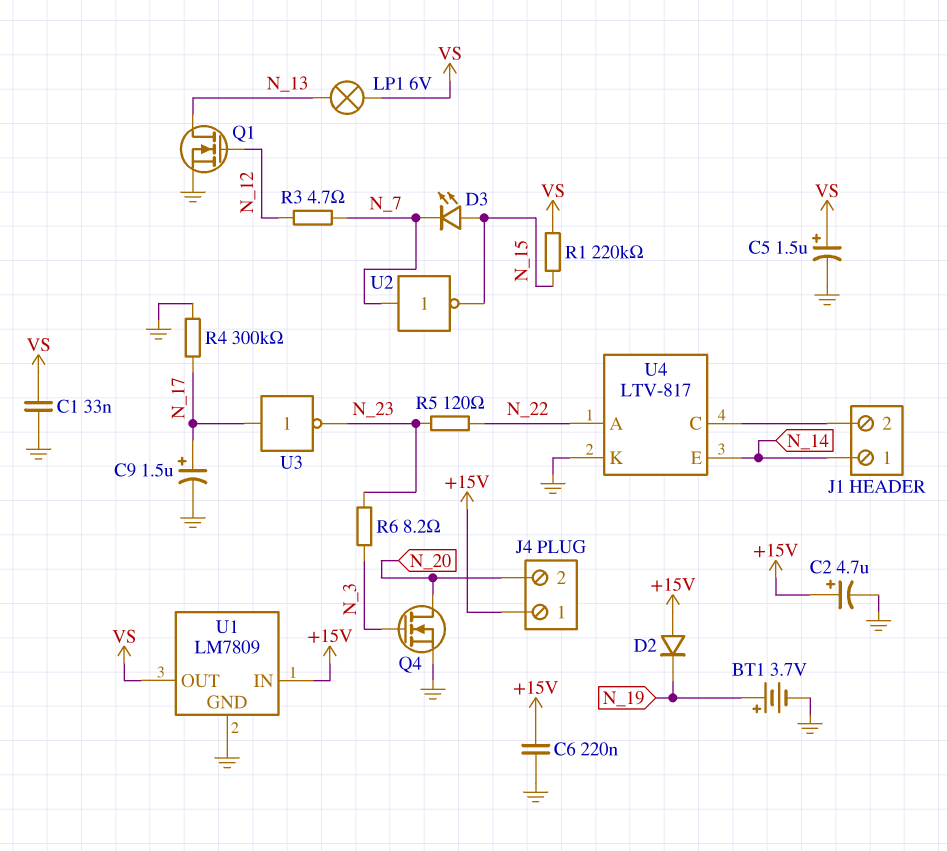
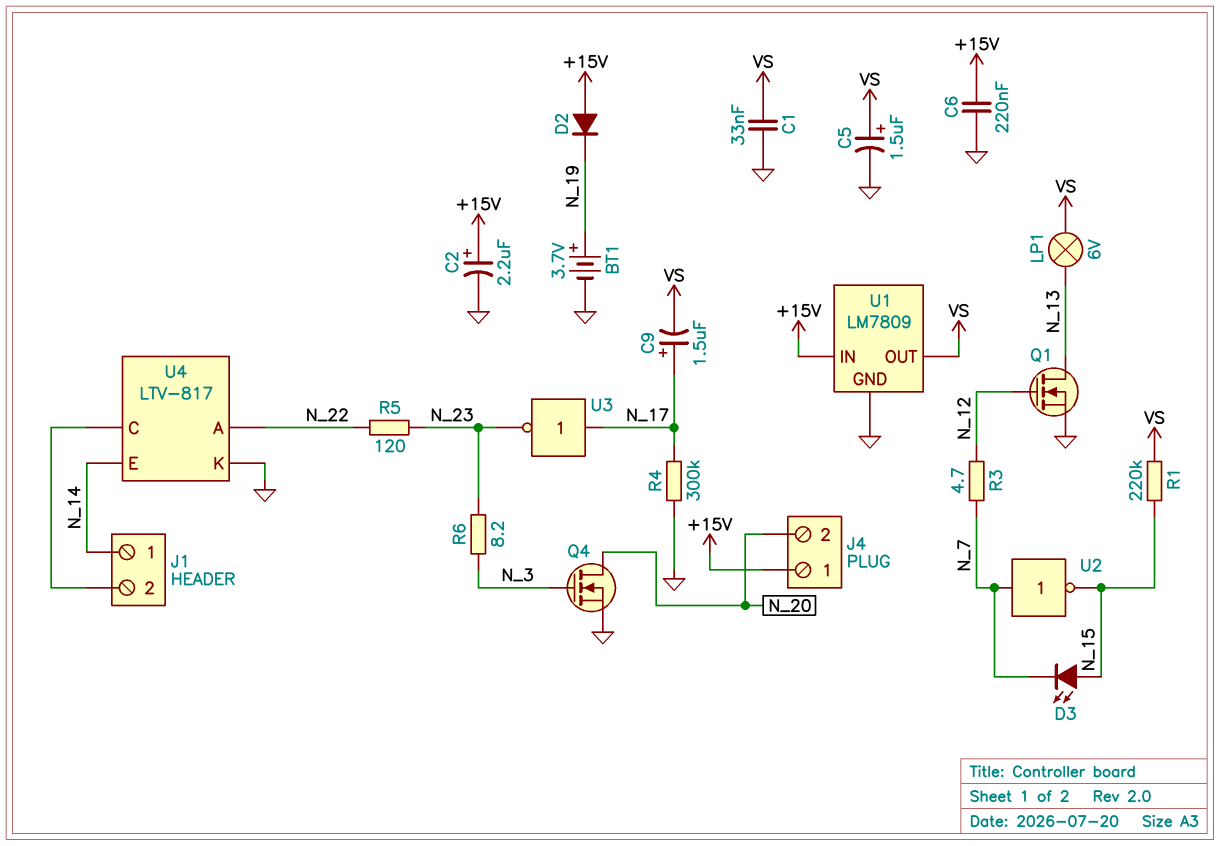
C2: 4.7uF (plus +15V, minus GND) -> 2.2uF (plus +15V, minus GND)
C9: 1.5uF (plus N_17, minus GND) -> 1.5uF (plus N_17, minus VS)

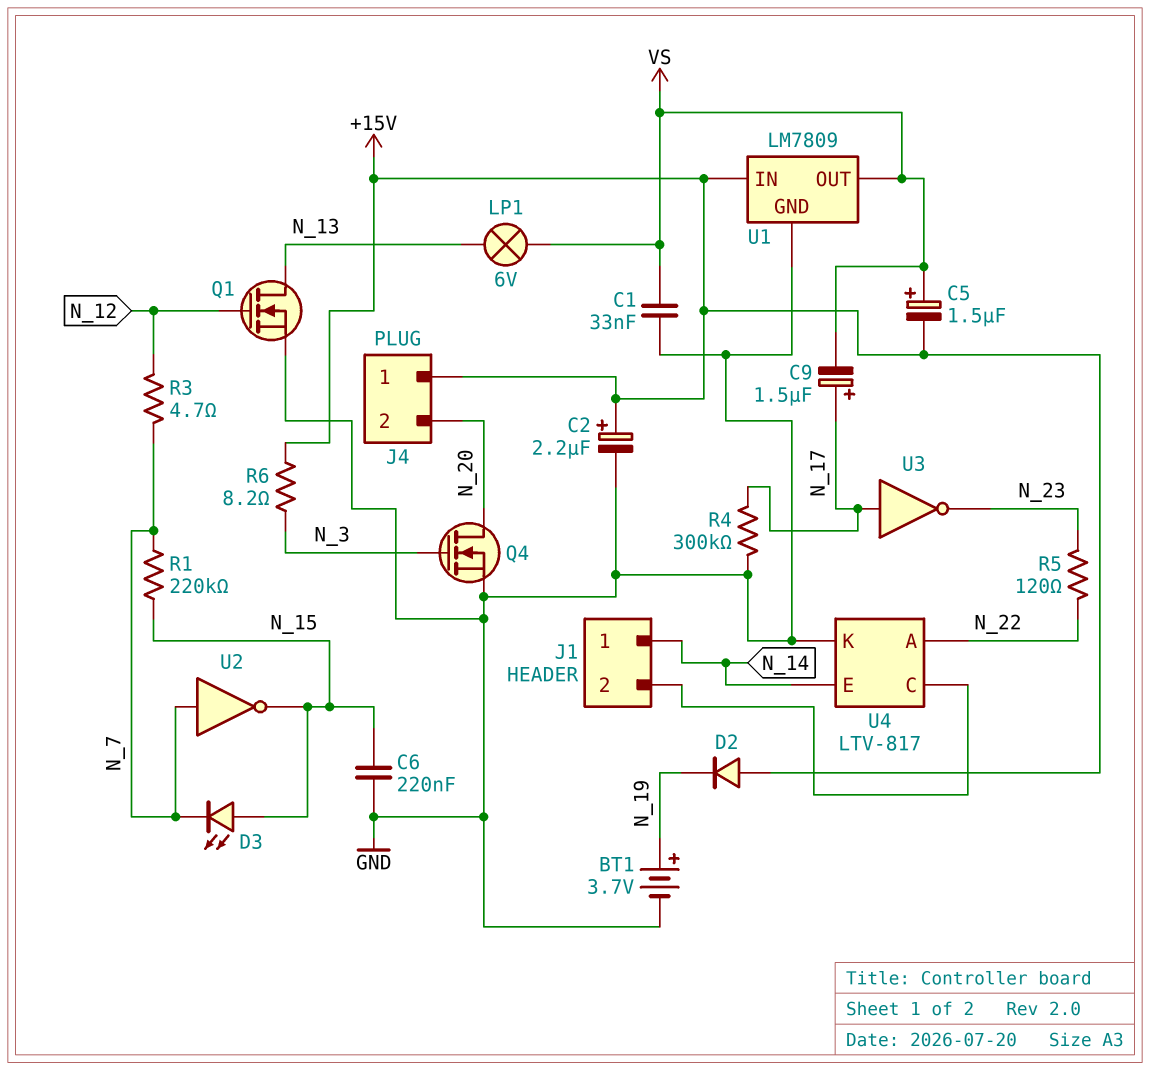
C5: 1.5uF (plus VS, minus GND) -> 1.5uF (plus VS, minus +15V)
C6: 220nF (+15V, GND) -> 220nF (GND, N_15)
R1: 220k (N_15, VS) -> 220k (N_7, N_15)
R6: 8.2 (N_3, N_23) -> 8.2 (+15V, N_3)

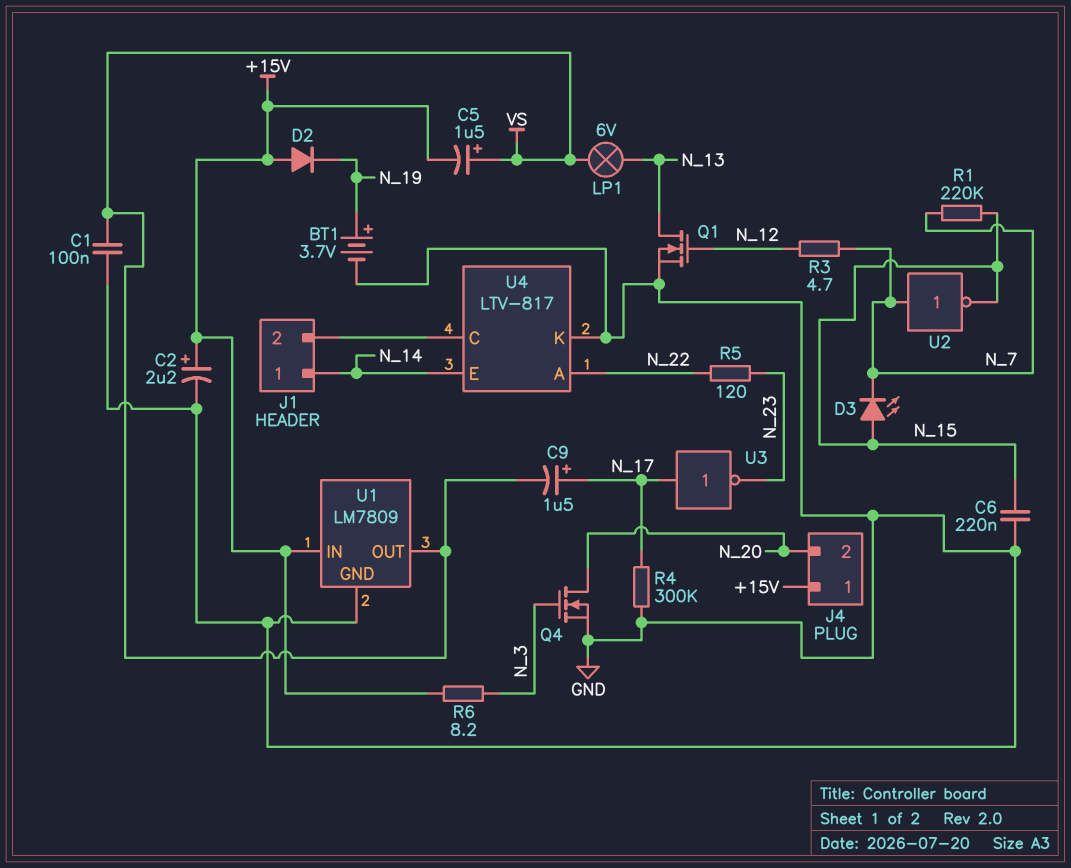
C1: 33nF (GND, VS) -> 100nF (GND, VS)

